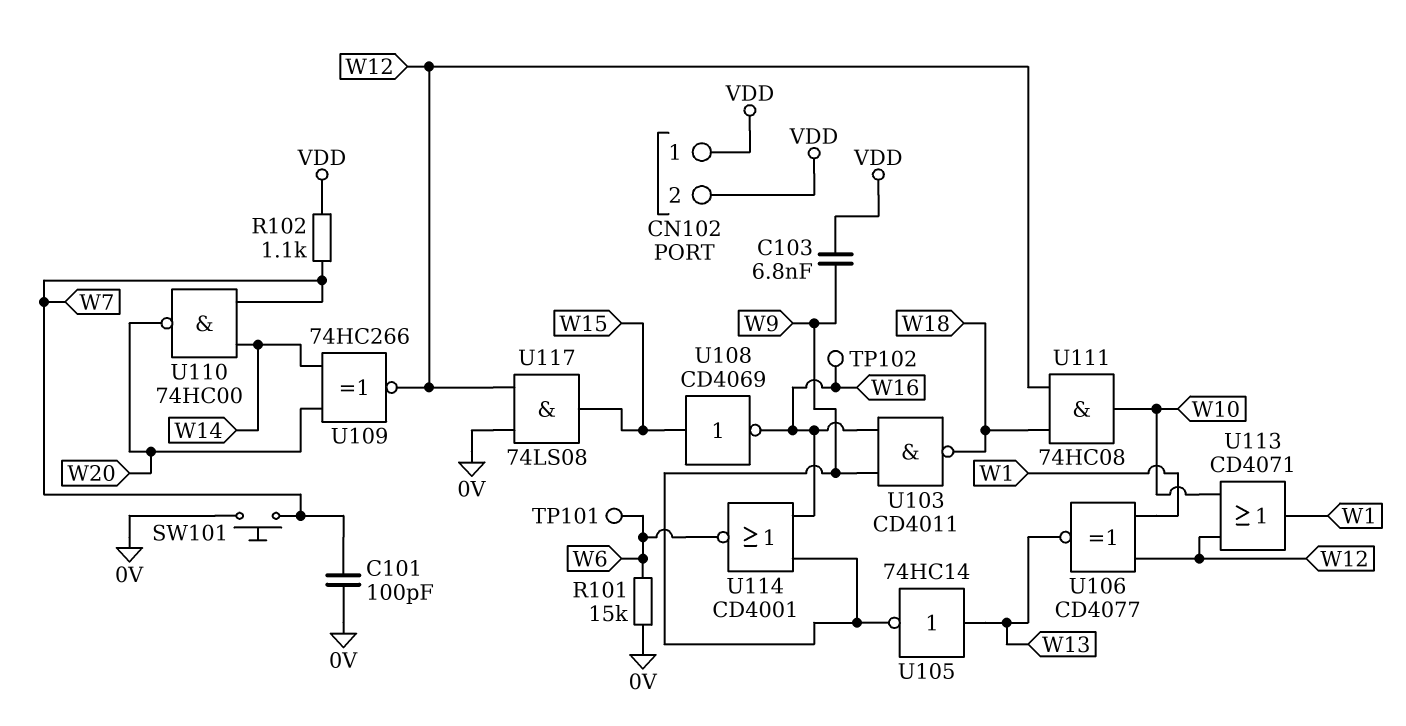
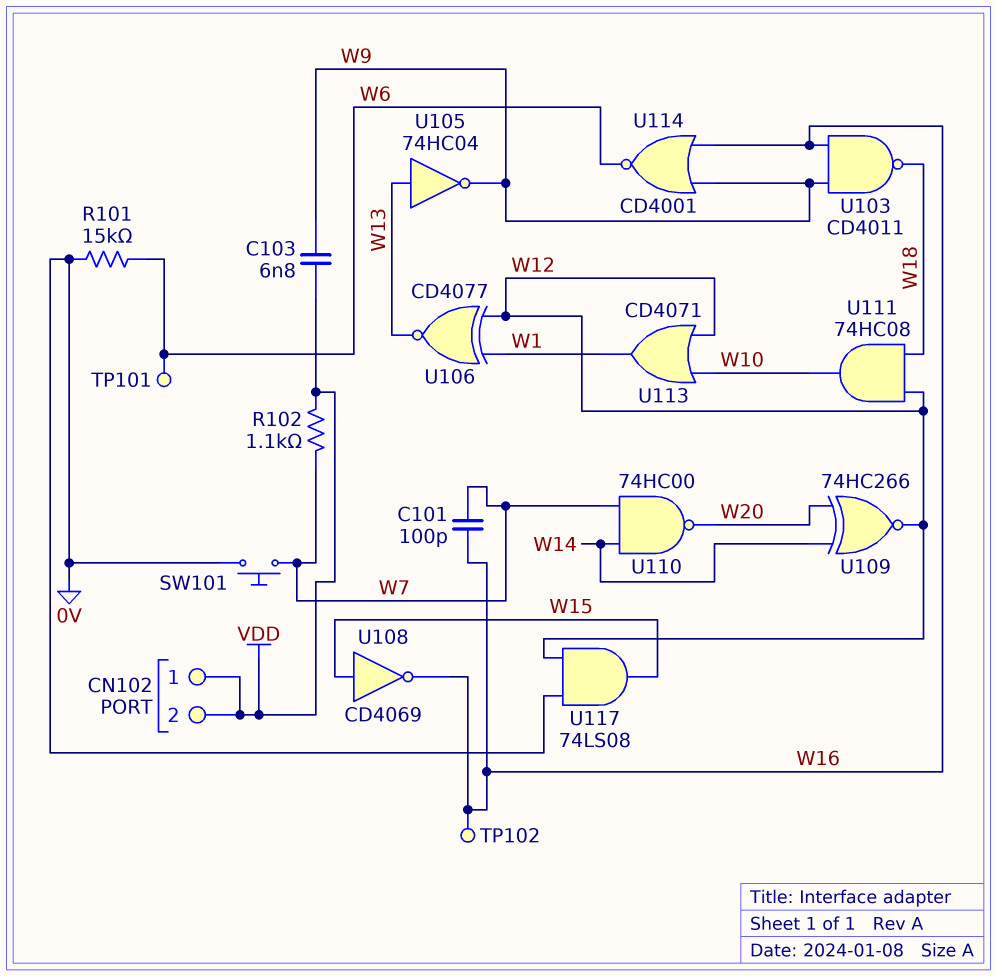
C101: 100pF (0V, W7) -> 100pF (W7, W16)
U105: NOT 74HC14 (in W13, out W9) -> NOT 74HC04 (in W13, out W9)

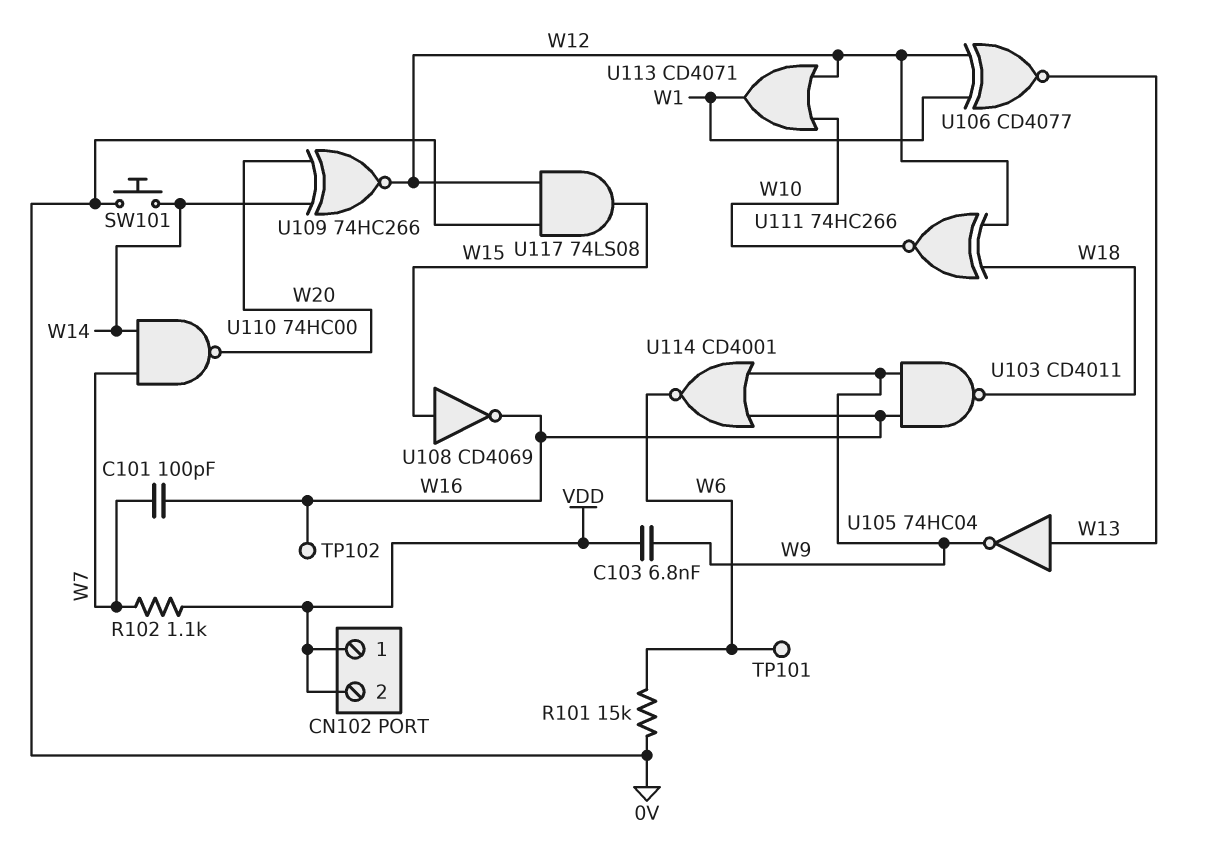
SW101: button (0V, W7) -> button (0V, W14)
U111: AND 74HC08 (in W12, in W18, out W10) -> XNOR 74HC266 (in W12, in W18, out W10)

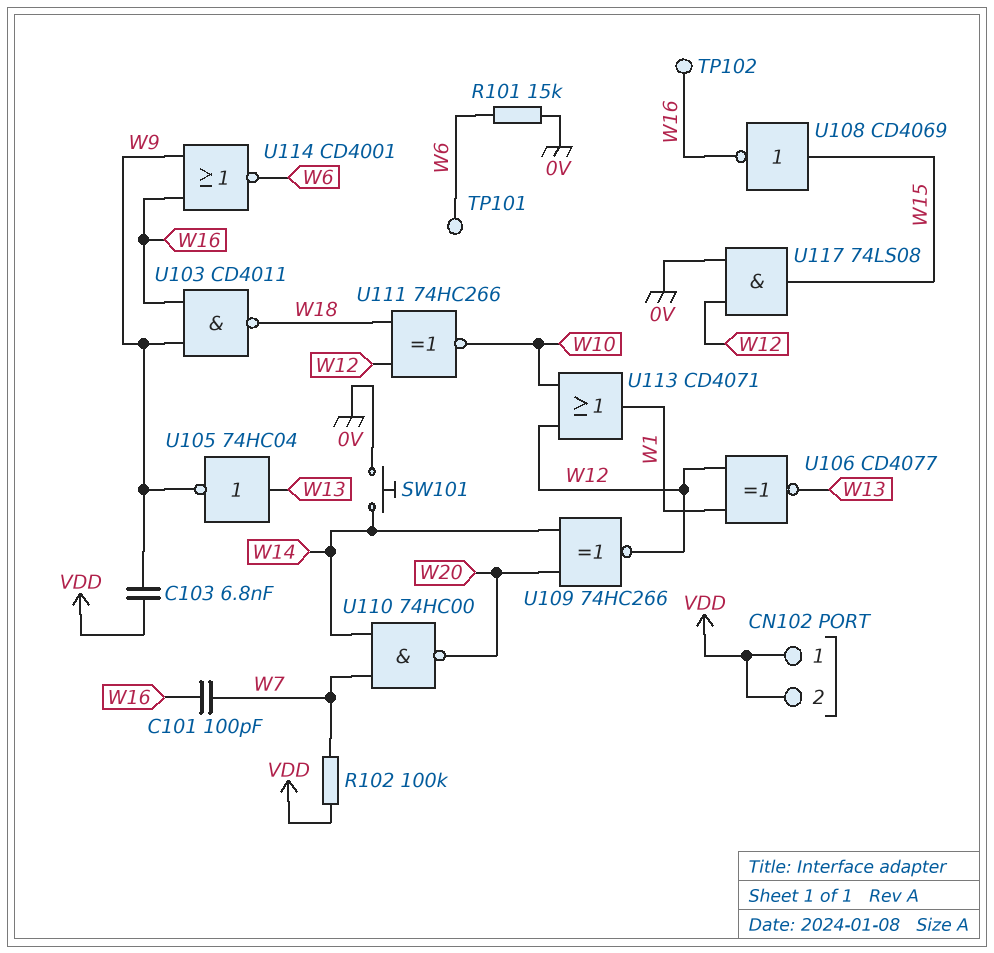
R102: 1.1k (VDD, W7) -> 100k (VDD, W7)

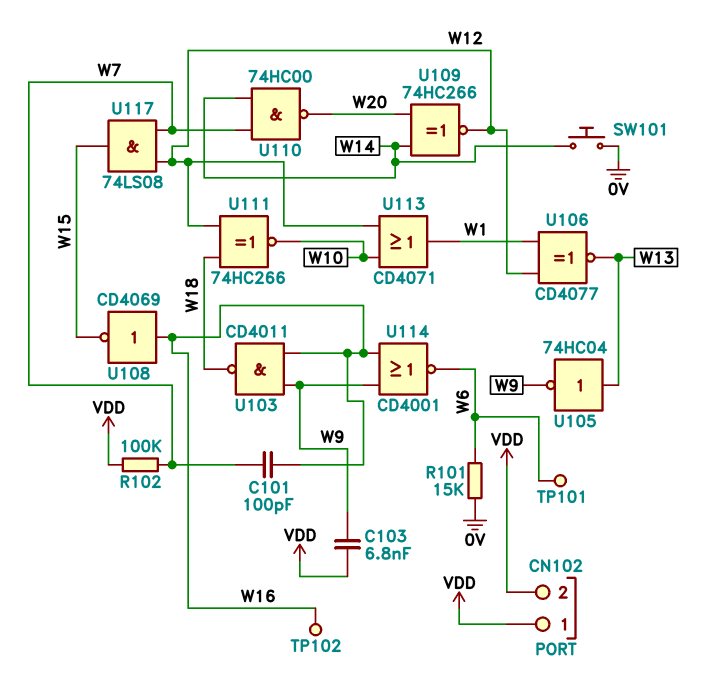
U108: NOT CD4069 (in W15, out W16) -> NOT CD4069 (in W16, out W15)
U117: AND 74LS08 (in 0V, in W12, out W15) -> AND 74LS08 (in W7, in W12, out W15)

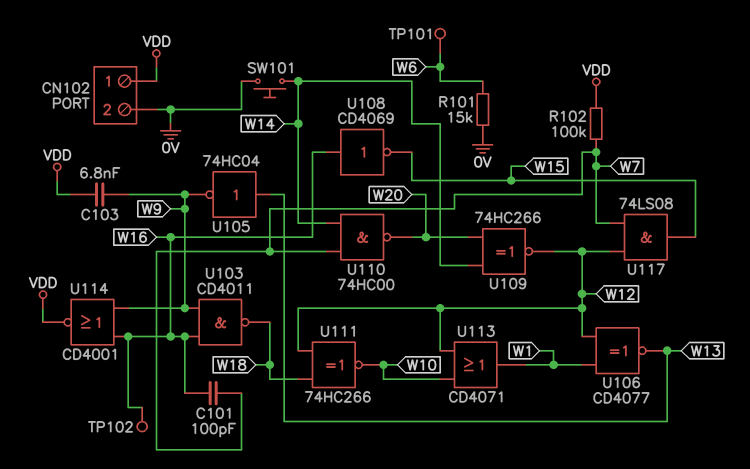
CN102 pin 2: VDD -> 0V
U114: NOR CD4001 (in W9, in W16, out W6) -> NOR CD4001 (in W9, in W16, out VDD)

